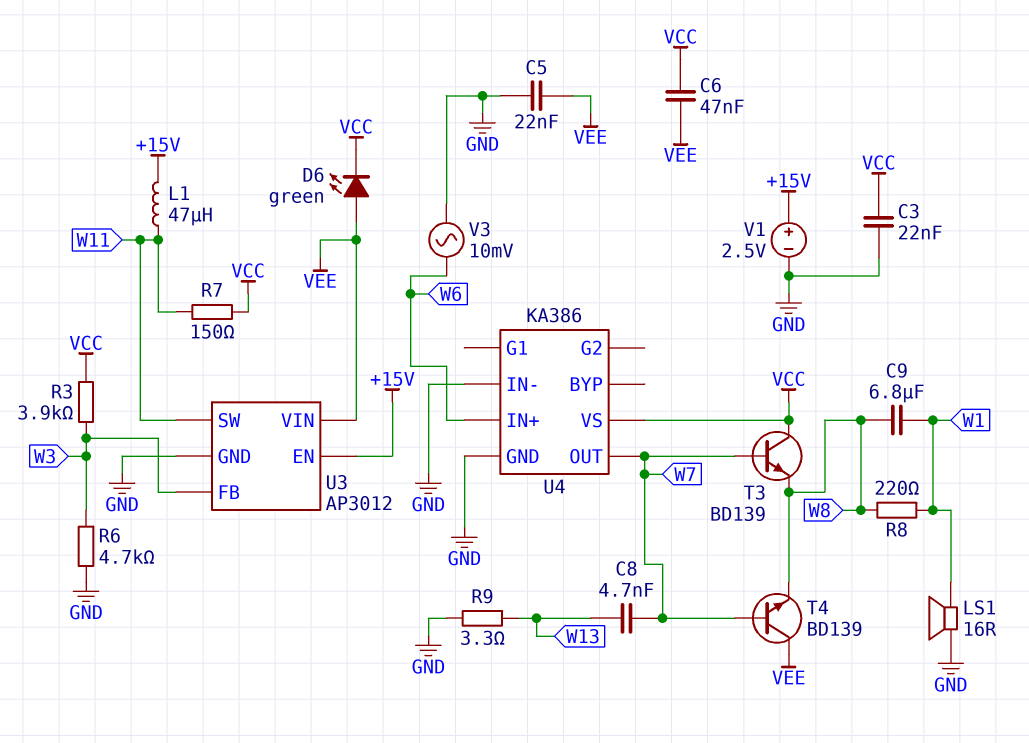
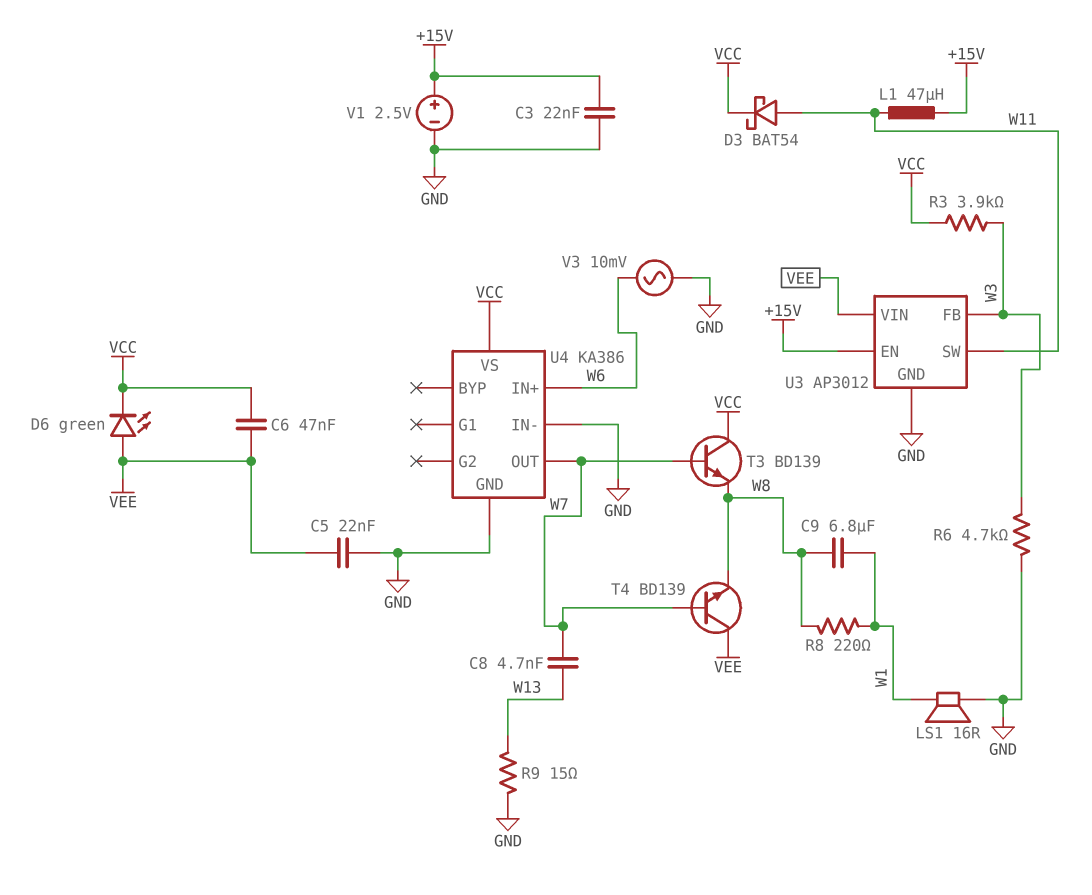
C3: 22nF (GND, VCC) -> 22nF (+15V, GND)
D3: none -> schottky BAT54 (A W11, K VCC)
R7: 150 (VCC, W11) -> none
R9: 3.3 (GND, W13) -> 15 (GND, W13)

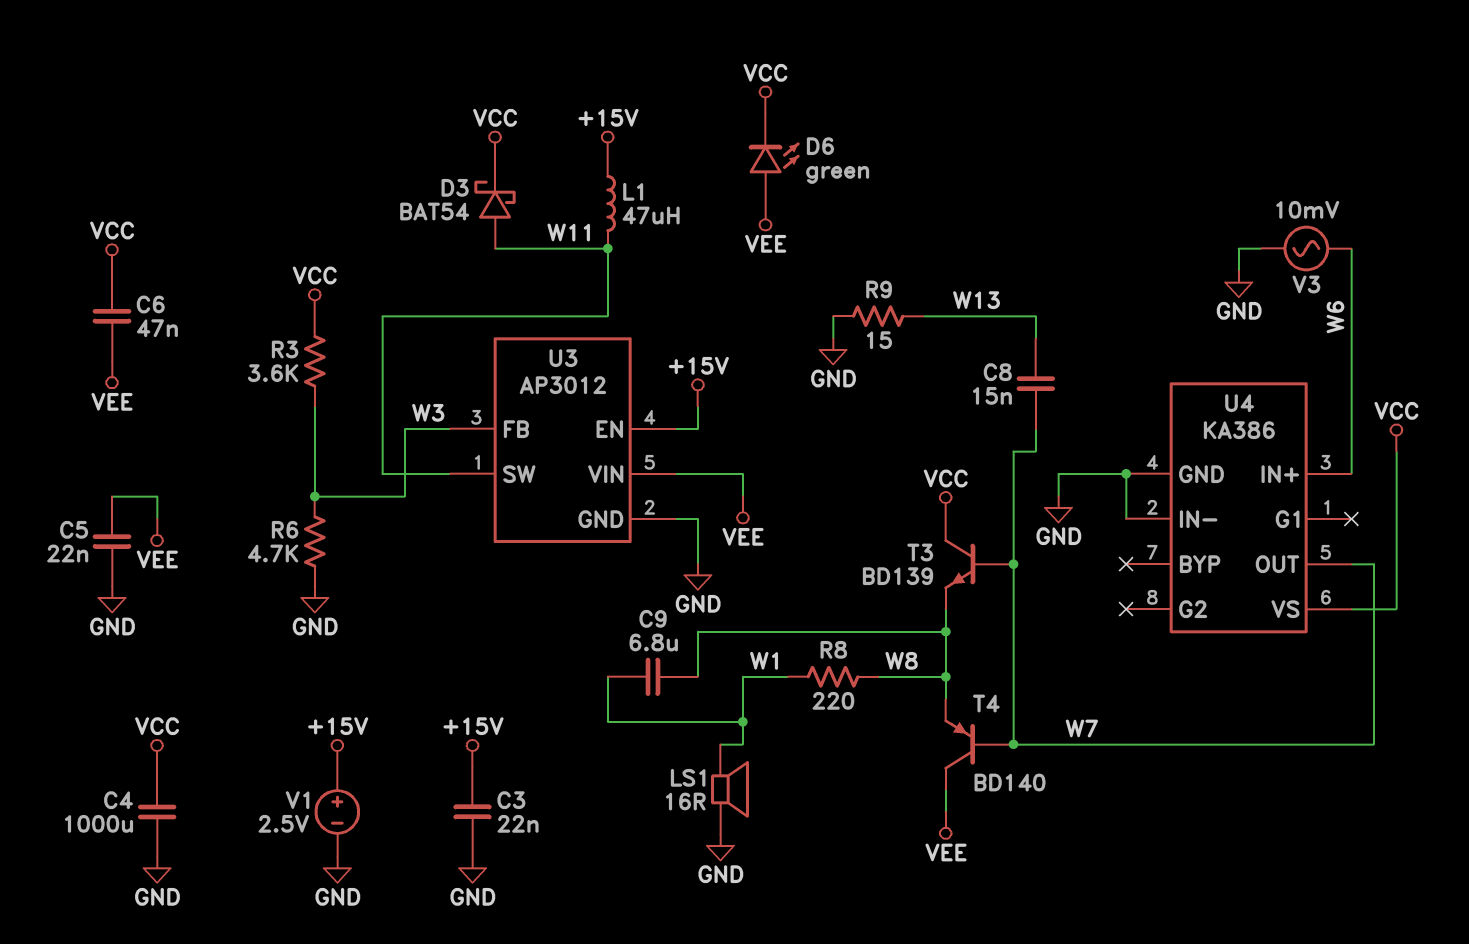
C4: none -> 1000uF (GND, VCC)
C8: 4.7nF (W7, W13) -> 15nF (W7, W13)
R3: 3.9k (VCC, W3) -> 3.6k (VCC, W3)
T4: NPN BD139 (B W7, C VEE, E W8) -> PNP BD140 (B W7, C VEE, E W8)

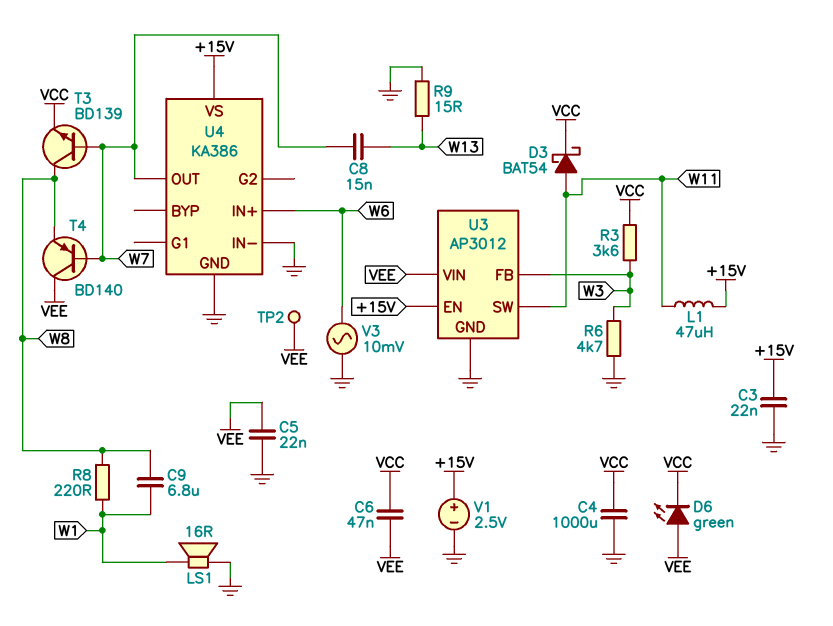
T3: NPN BD139 (B W7, C VCC, E W8) -> NPN BD139 (B W7, C W8, E VCC)
TP2: none -> test point (VEE)
U4 pin VS: VCC -> +15V

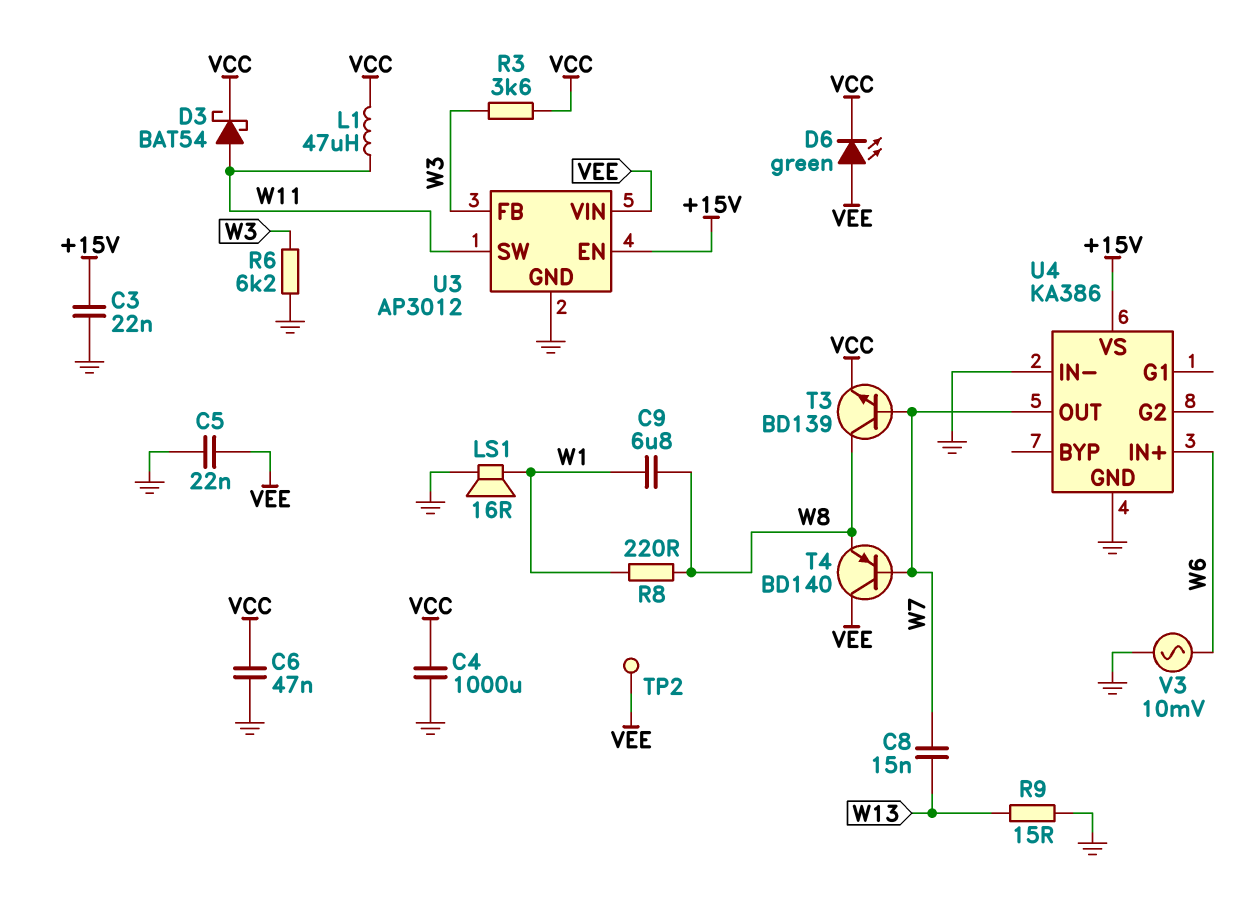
C6: 47nF (VCC, VEE) -> 47nF (GND, VCC)
L1: 47uH (+15V, W11) -> 47uH (VCC, W11)
R6: 4.7k (GND, W3) -> 6.2k (GND, W3)
V1: 2.5V (plus +15V, minus GND) -> none

